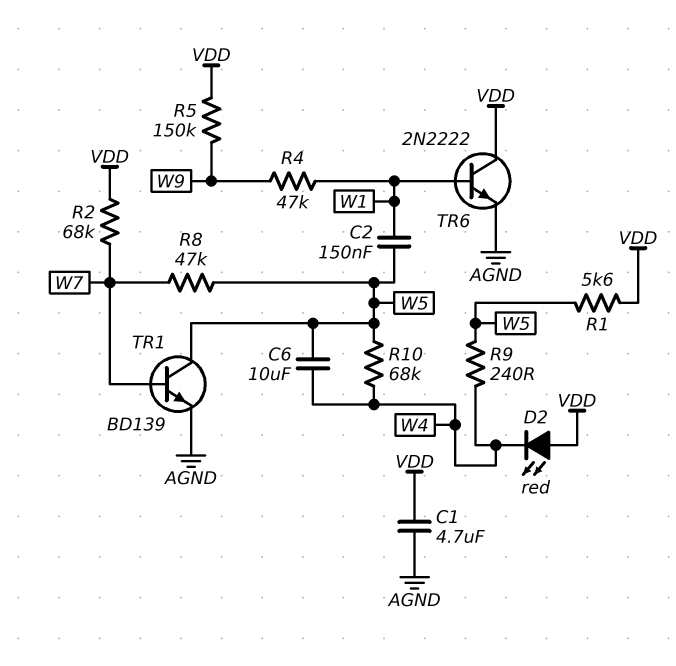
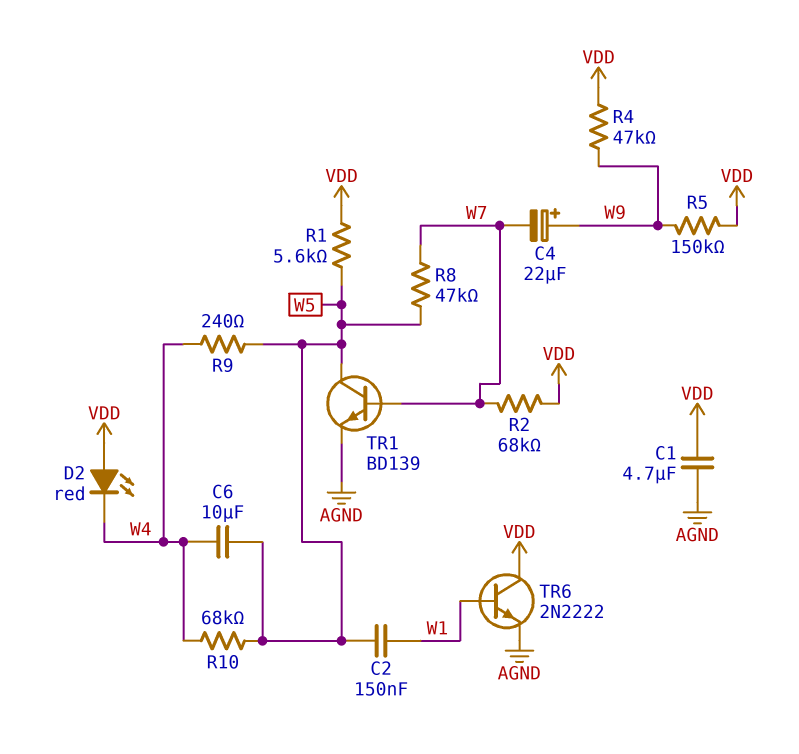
C4: none -> 22uF (plus W9, minus W7)
R4: 47k (W1, W9) -> 47k (VDD, W9)

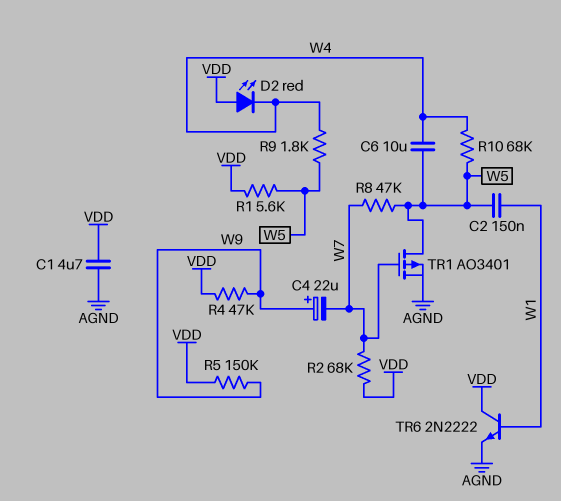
R9: 240 (W4, W5) -> 1.8k (W4, W5)
TR1: NPN BD139 (B W7, C W5, E AGND) -> PMOS AO3401 (G W7, D W5, S AGND)

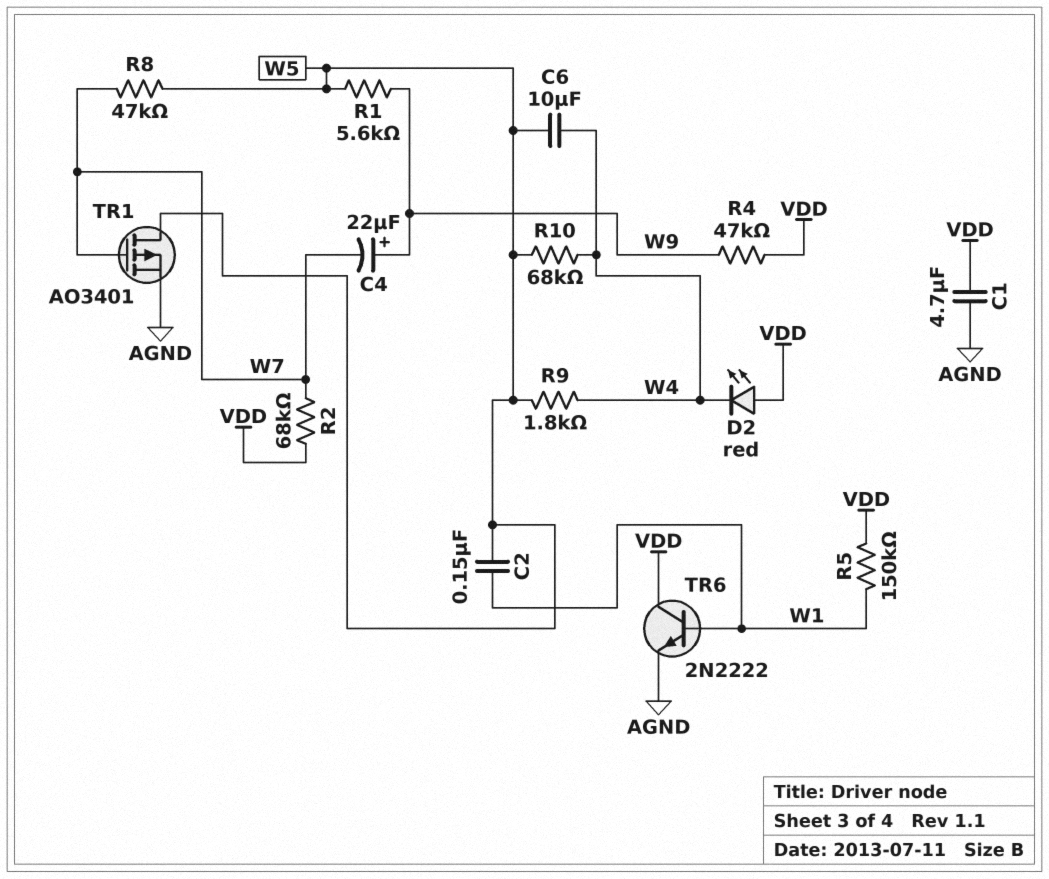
R1: 5.6k (VDD, W5) -> 5.6k (W5, W9)
R5: 150k (VDD, W9) -> 150k (VDD, W1)

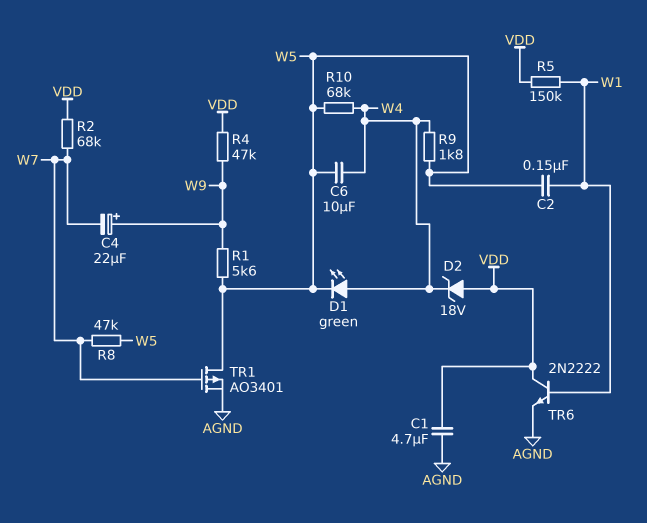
D1: none -> LED green (A W4, K W5)
D2: LED red (A VDD, K W4) -> zener 18V (A VDD, K W4)

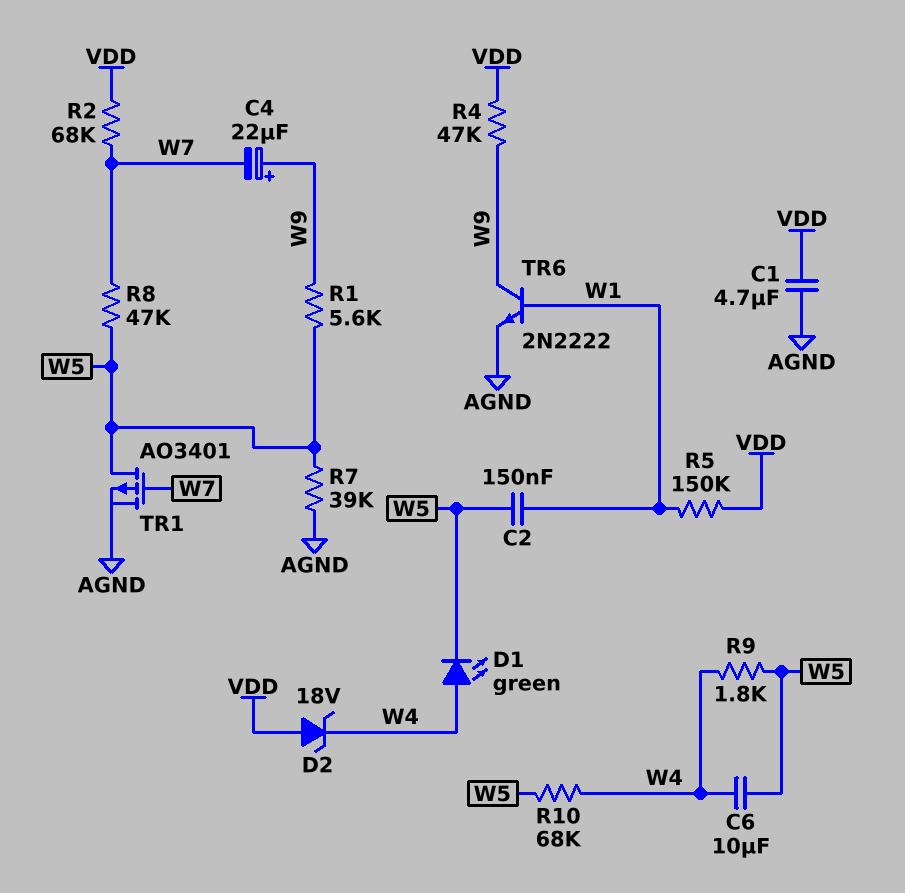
R7: none -> 39k (AGND, W5)
TR6: NPN 2N2222 (B W1, C VDD, E AGND) -> NPN 2N2222 (B W1, C W9, E AGND)

